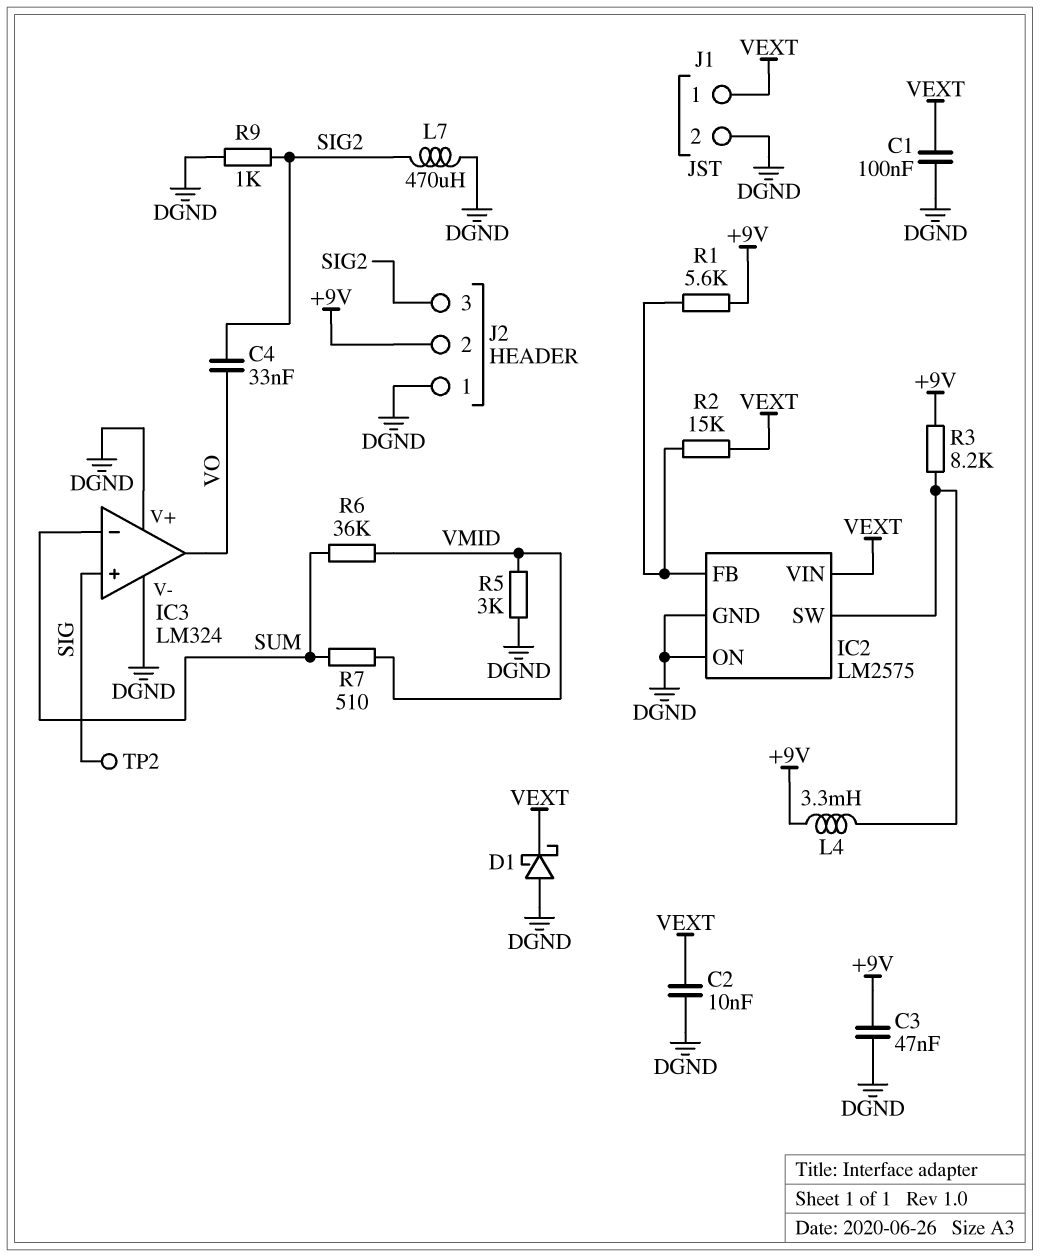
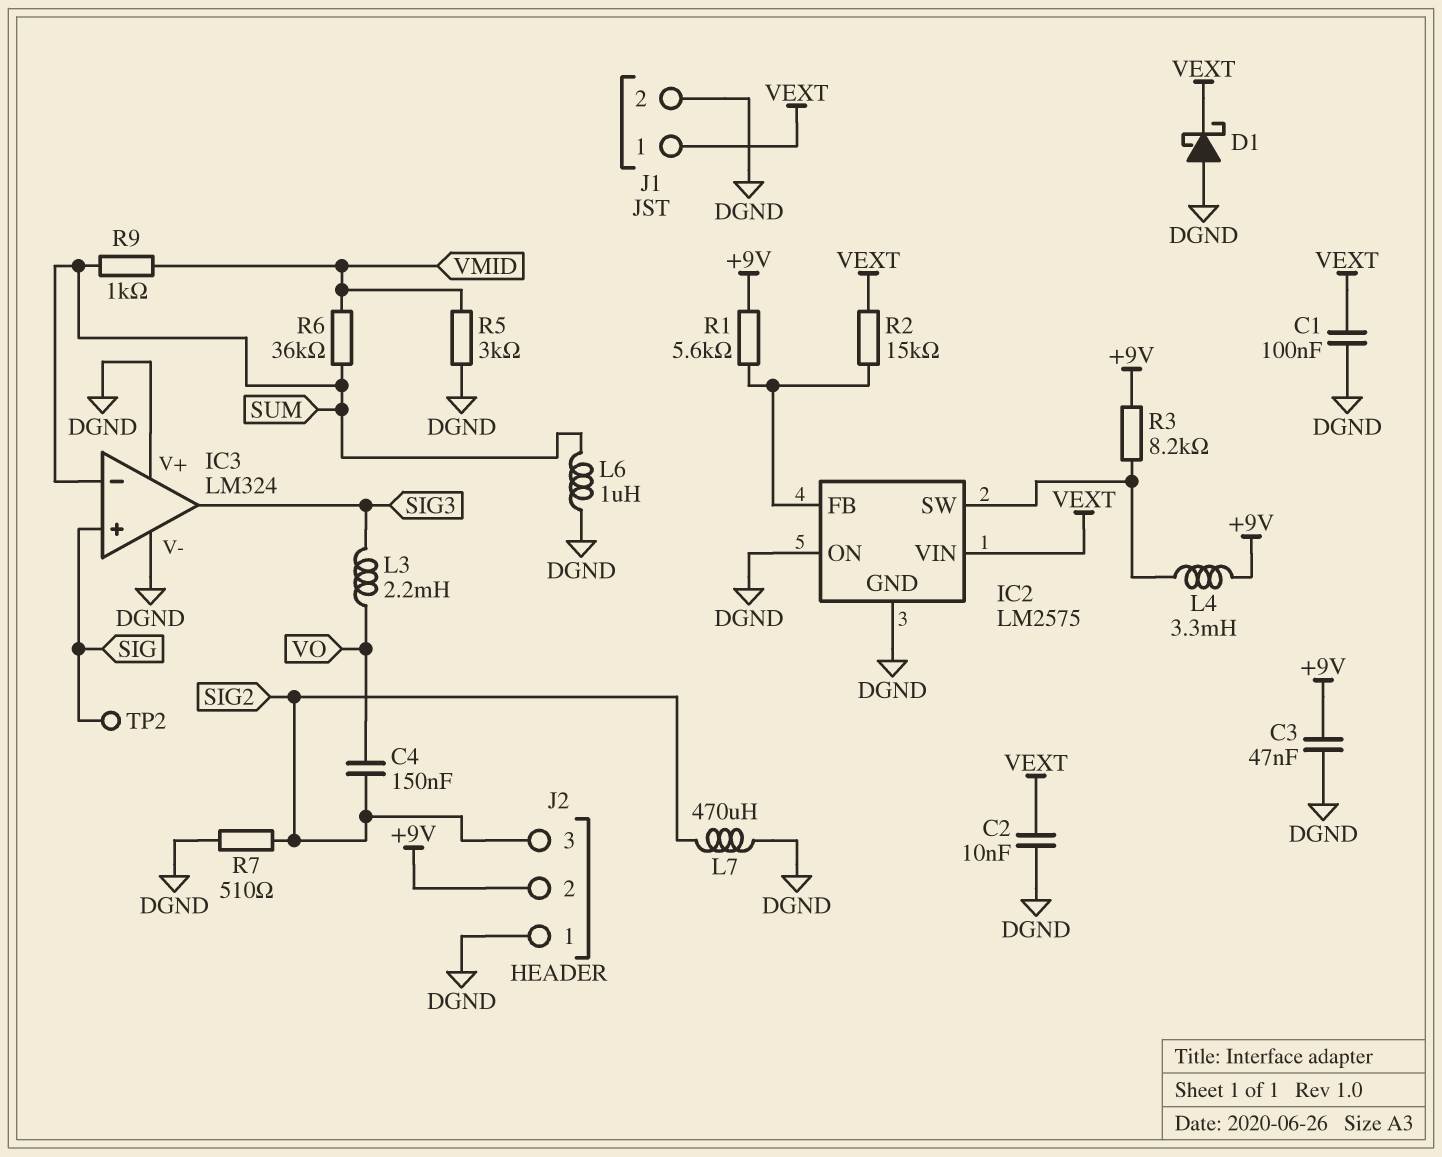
C4: 33nF (SIG2, VO) -> 150nF (SIG2, VO)
IC3 pin out: VO -> SIG3
L3: none -> 2.2mH (SIG3, VO)
L6: none -> 1uH (DGND, SUM)
R7: 510 (SUM, VMID) -> 510 (DGND, SIG2)
R9: 1k (DGND, SIG2) -> 1k (SUM, VMID)

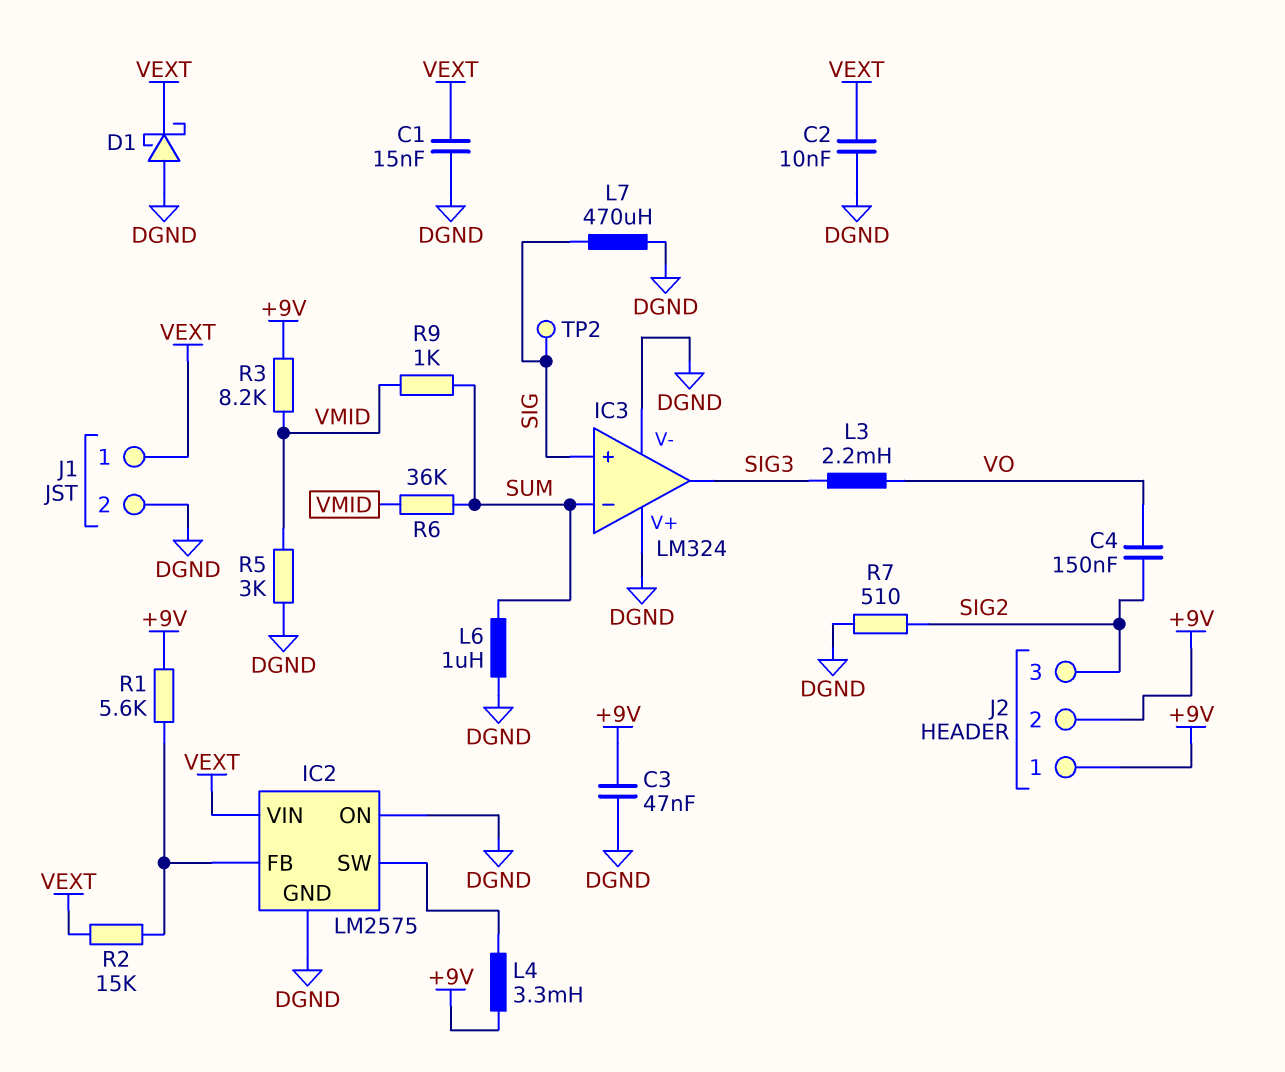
C1: 100nF (DGND, VEXT) -> 15nF (DGND, VEXT)
J2 pin 1: DGND -> +9V
L7: 470uH (DGND, SIG2) -> 470uH (DGND, SIG)
R3: 8.2k (+9V, IC2/SW) -> 8.2k (+9V, VMID)

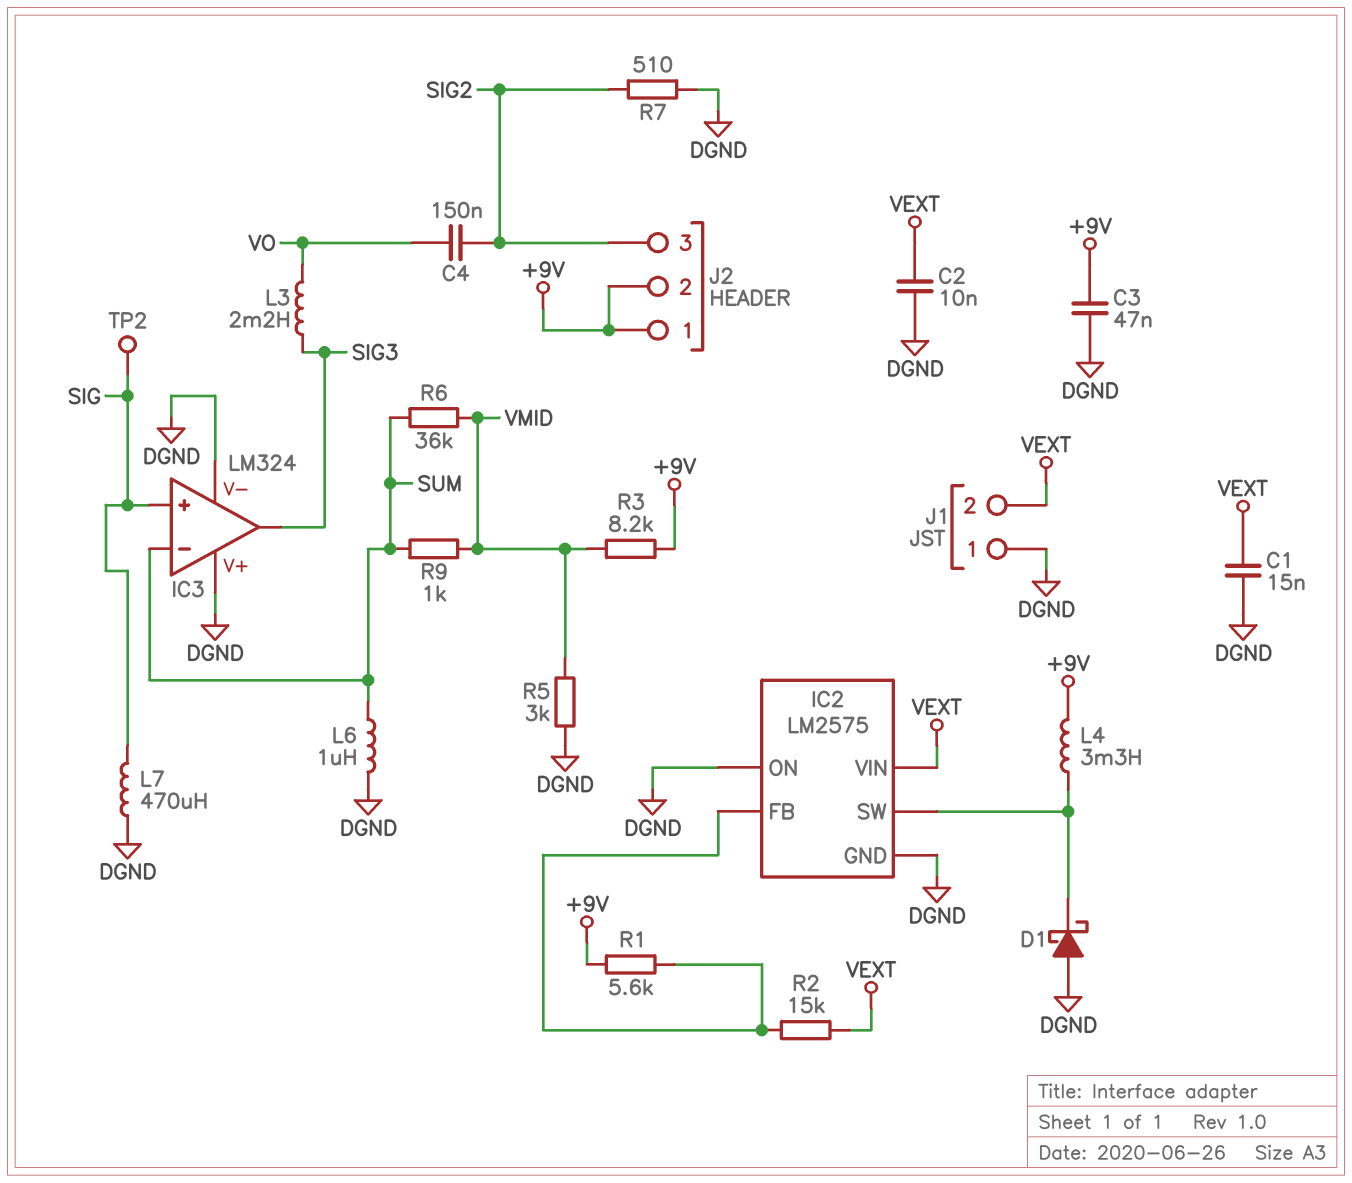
D1: schottky (A DGND, K VEXT) -> schottky (A DGND, K IC2/SW)
J1 pin 1: VEXT -> DGND
J1 pin 2: DGND -> VEXT

